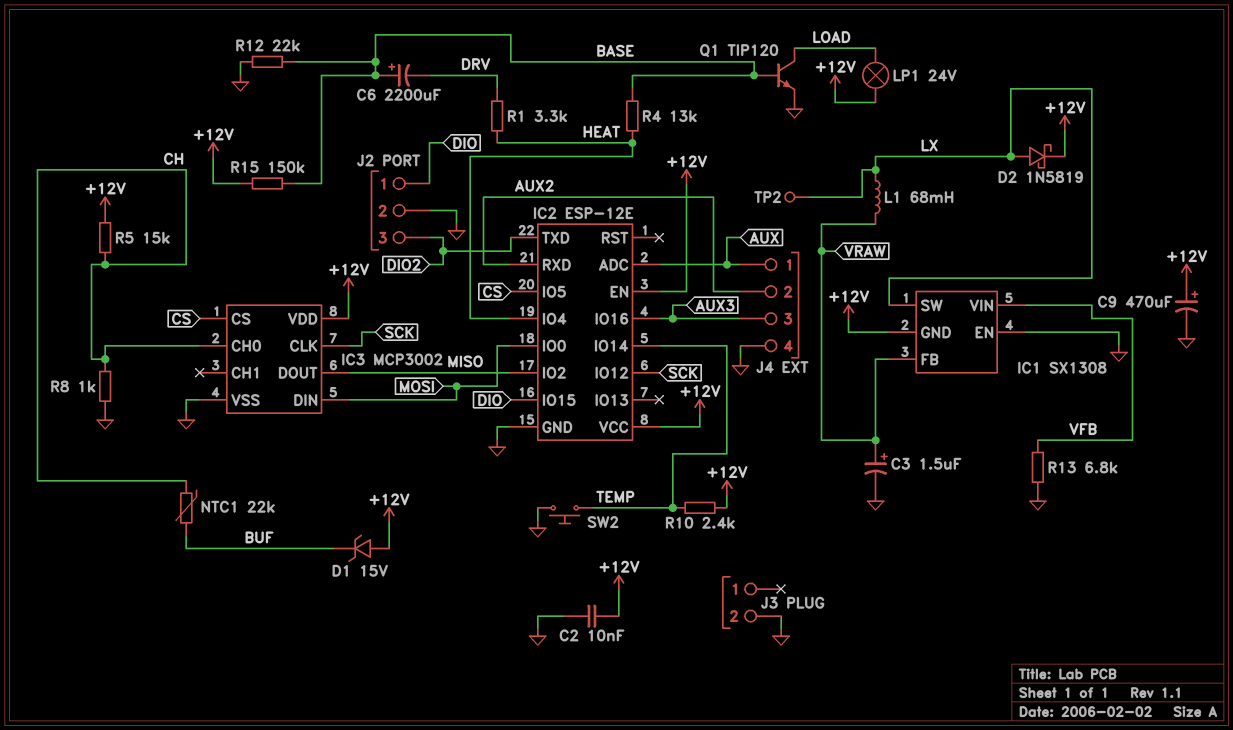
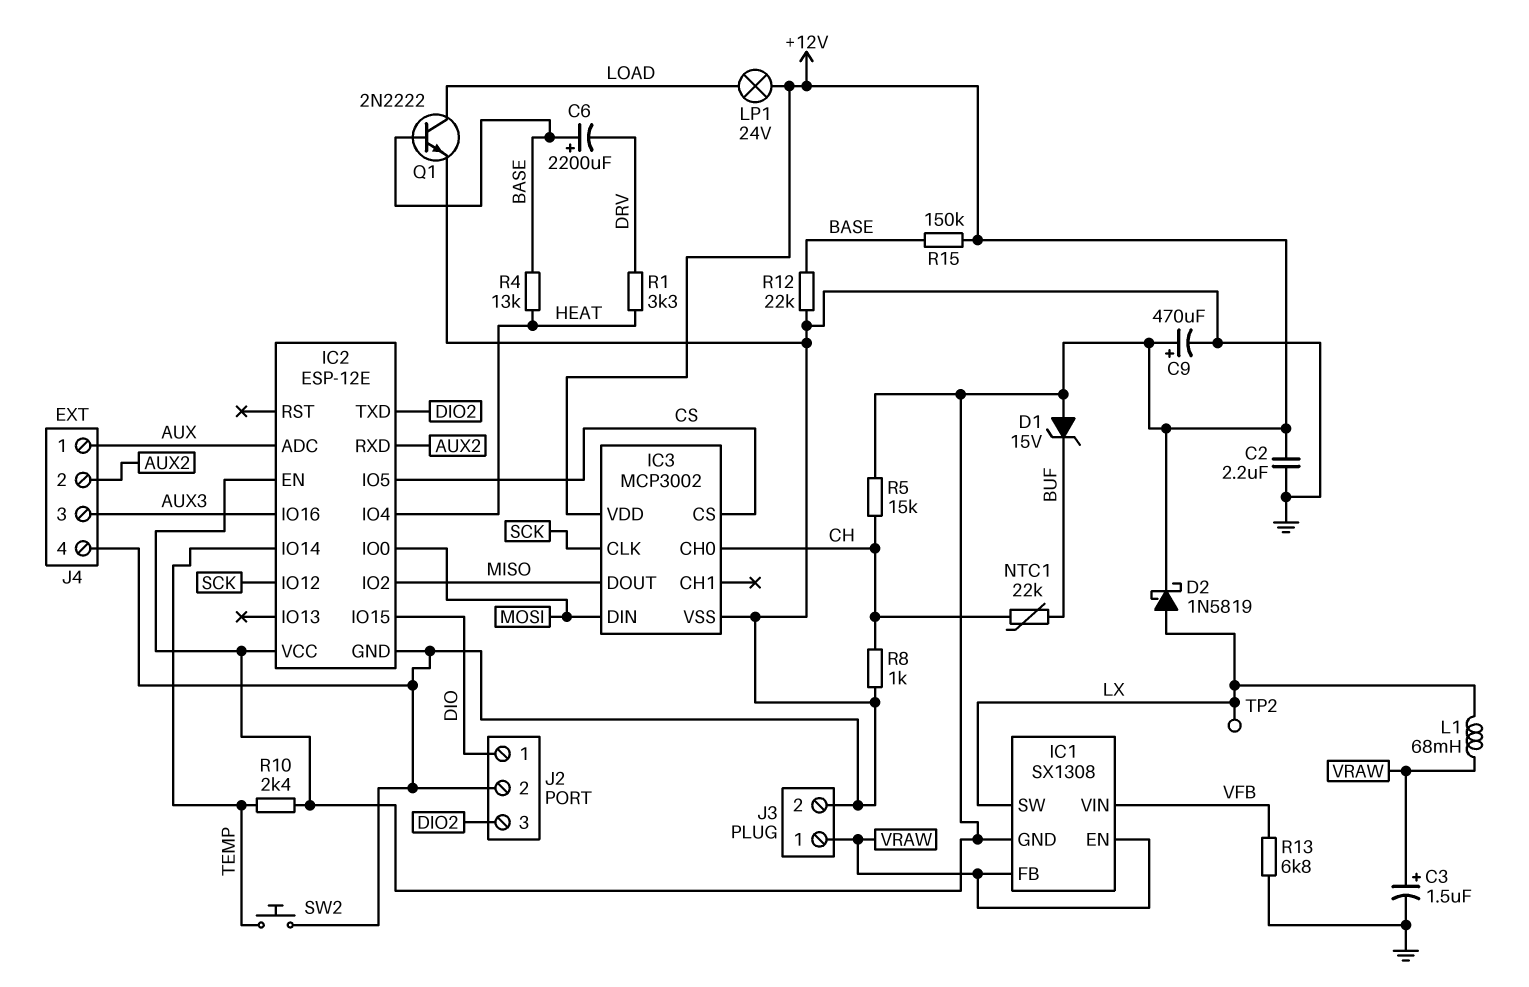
C2: 10nF (+12V, GND) -> 2.2uF (+12V, GND)
IC1 pin EN: GND -> VRAW
J3 pin 1: none -> VRAW
Q1: NPN TIP120 (B BASE, C LOAD, E GND) -> NPN 2N2222 (B BASE, C LOAD, E GND)

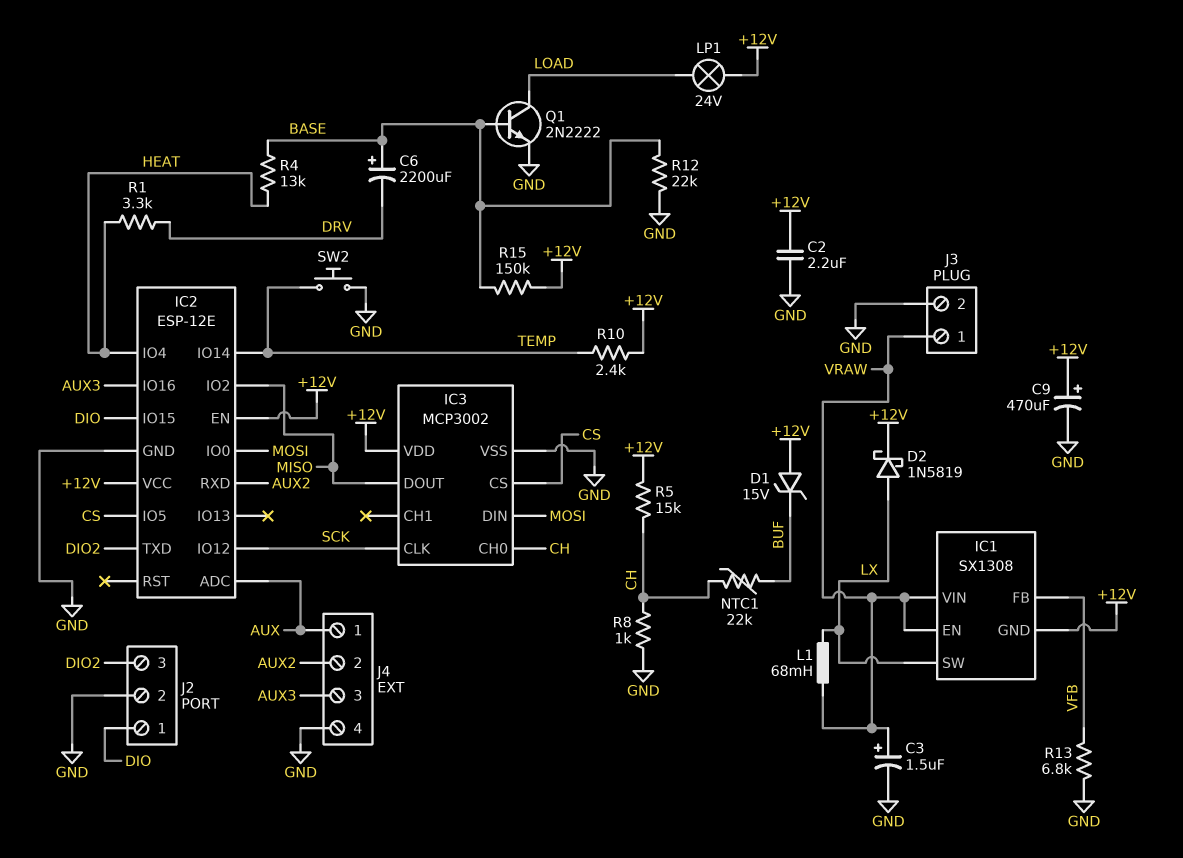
IC1 pin FB: VRAW -> VFB
IC1 pin VIN: VFB -> VRAW
TP2: test point (LX) -> none

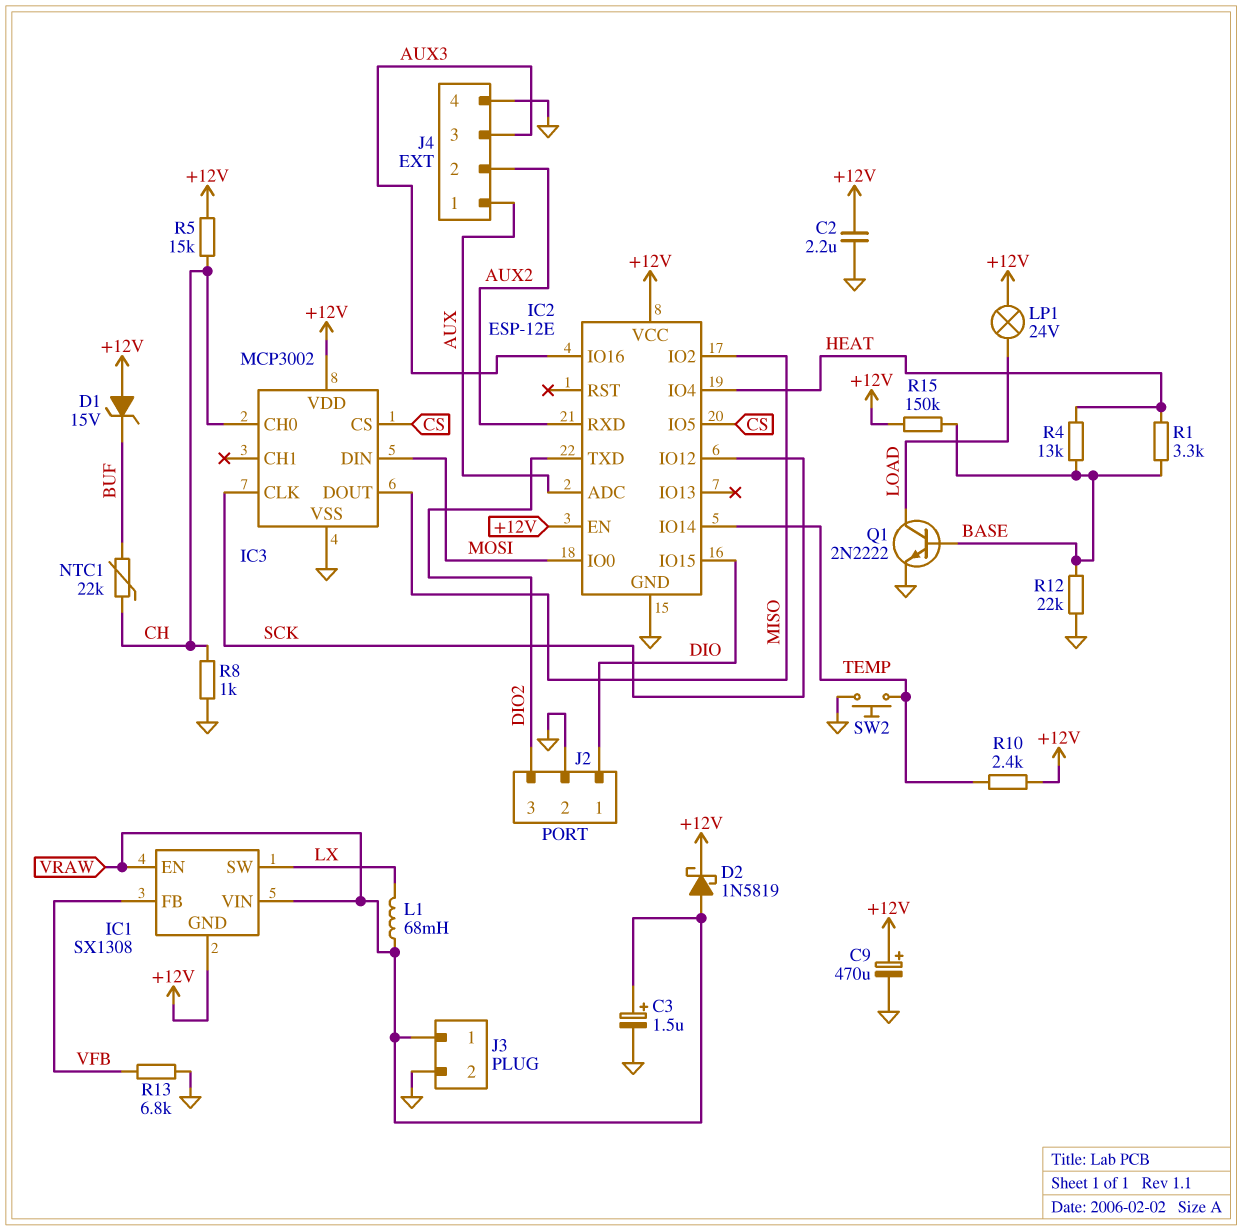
C6: 2200uF (plus BASE, minus DRV) -> none
D2: schottky 1N5819 (A LX, K +12V) -> schottky 1N5819 (A VRAW, K +12V)
R1: 3.3k (DRV, HEAT) -> 3.3k (BASE, HEAT)

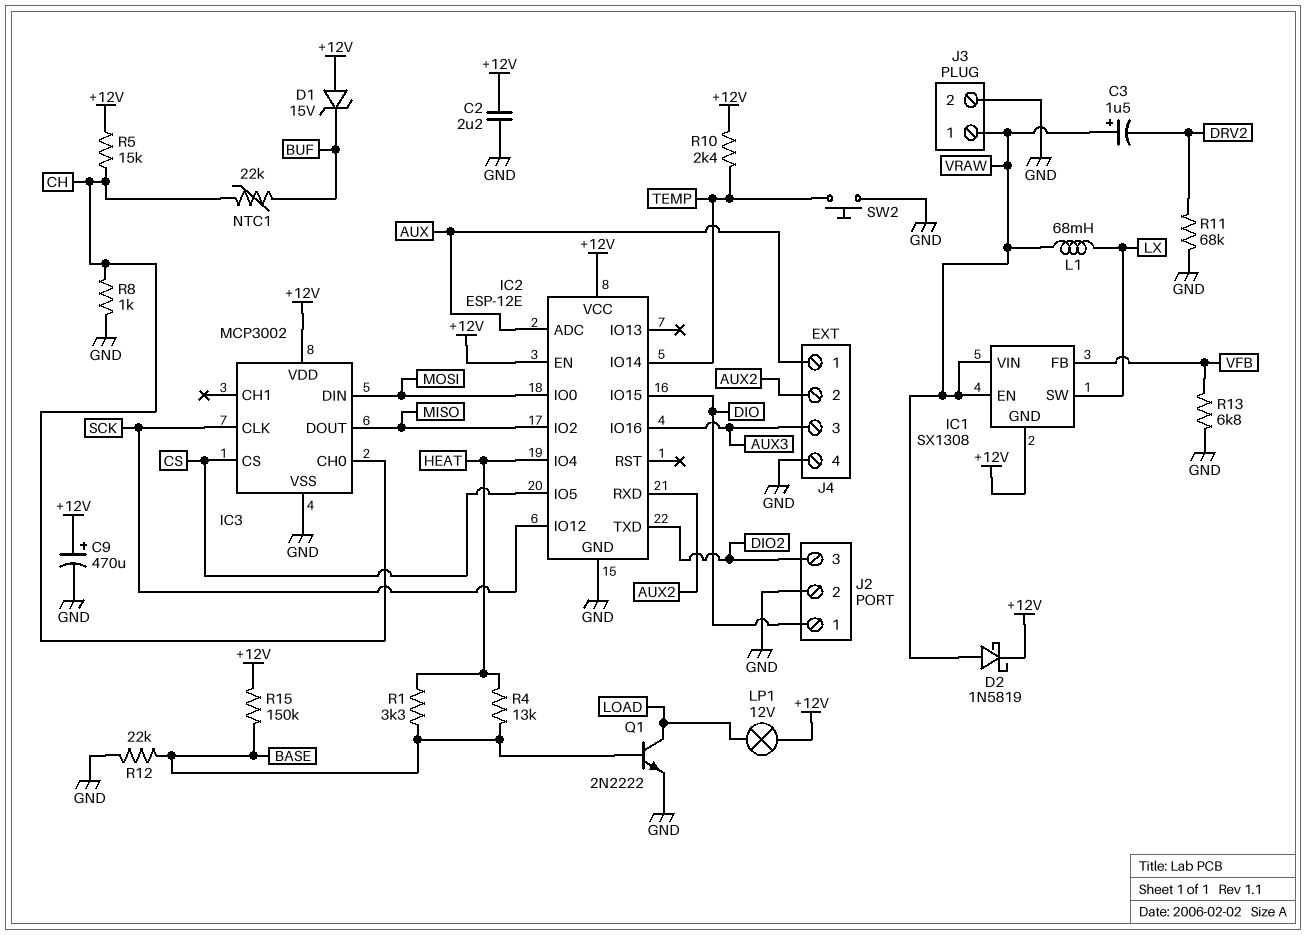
C3: 1.5uF (plus VRAW, minus GND) -> 1.5uF (plus VRAW, minus DRV2)
LP1: lamp 24V (+12V, LOAD) -> lamp 12V (+12V, LOAD)
R11: none -> 68k (DRV2, GND)

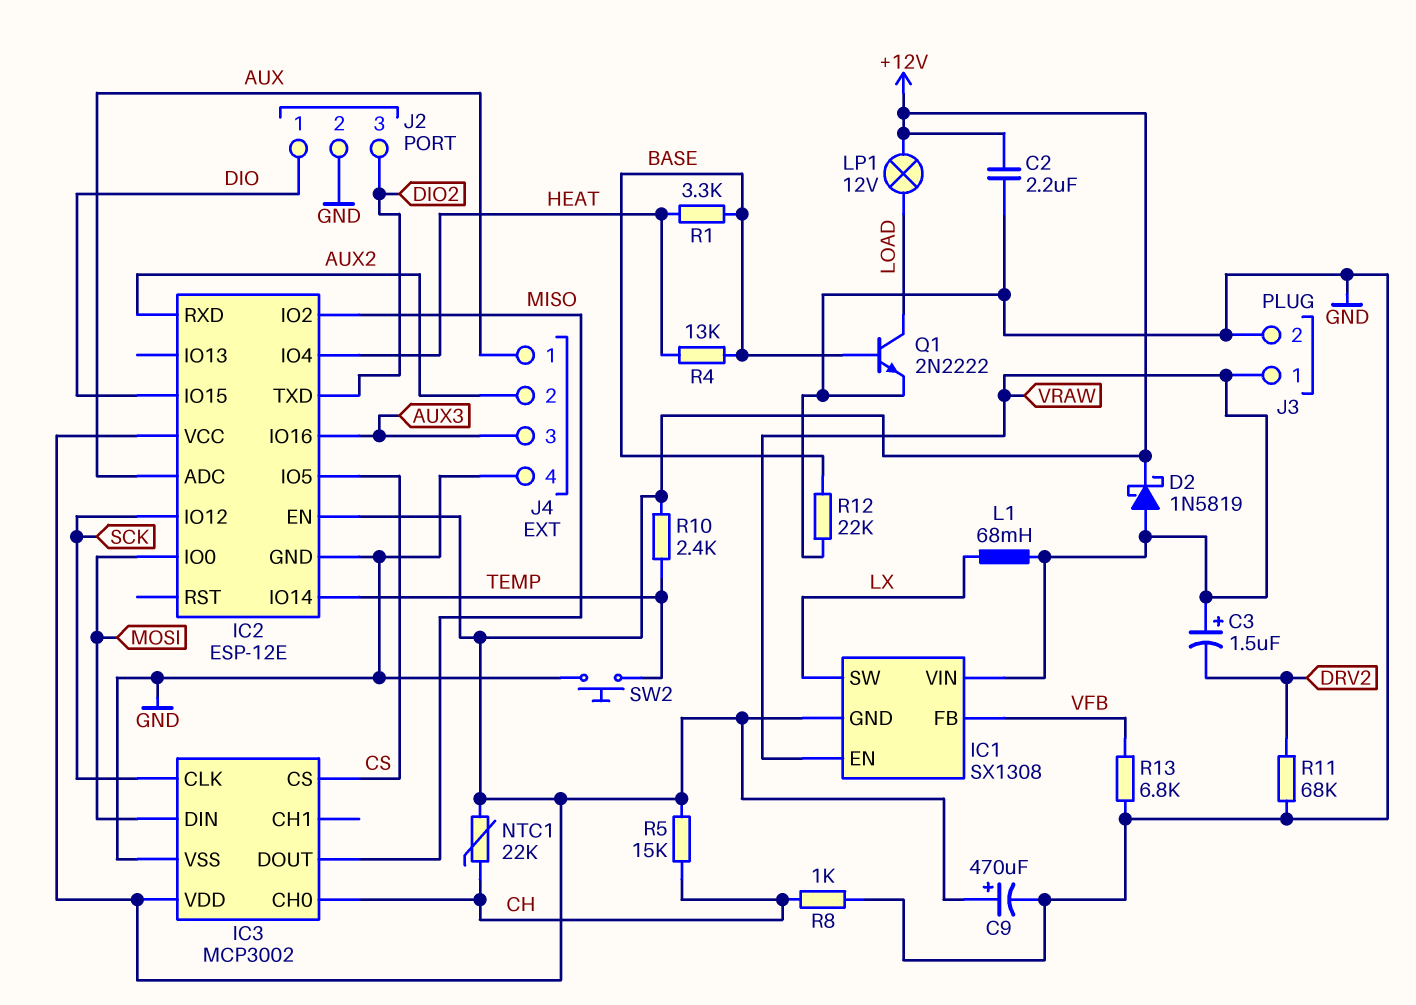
D1: zener 15V (A +12V, K BUF) -> none
NTC1: 22k (BUF, CH) -> 22k (+12V, CH)
R15: 150k (+12V, BASE) -> none

